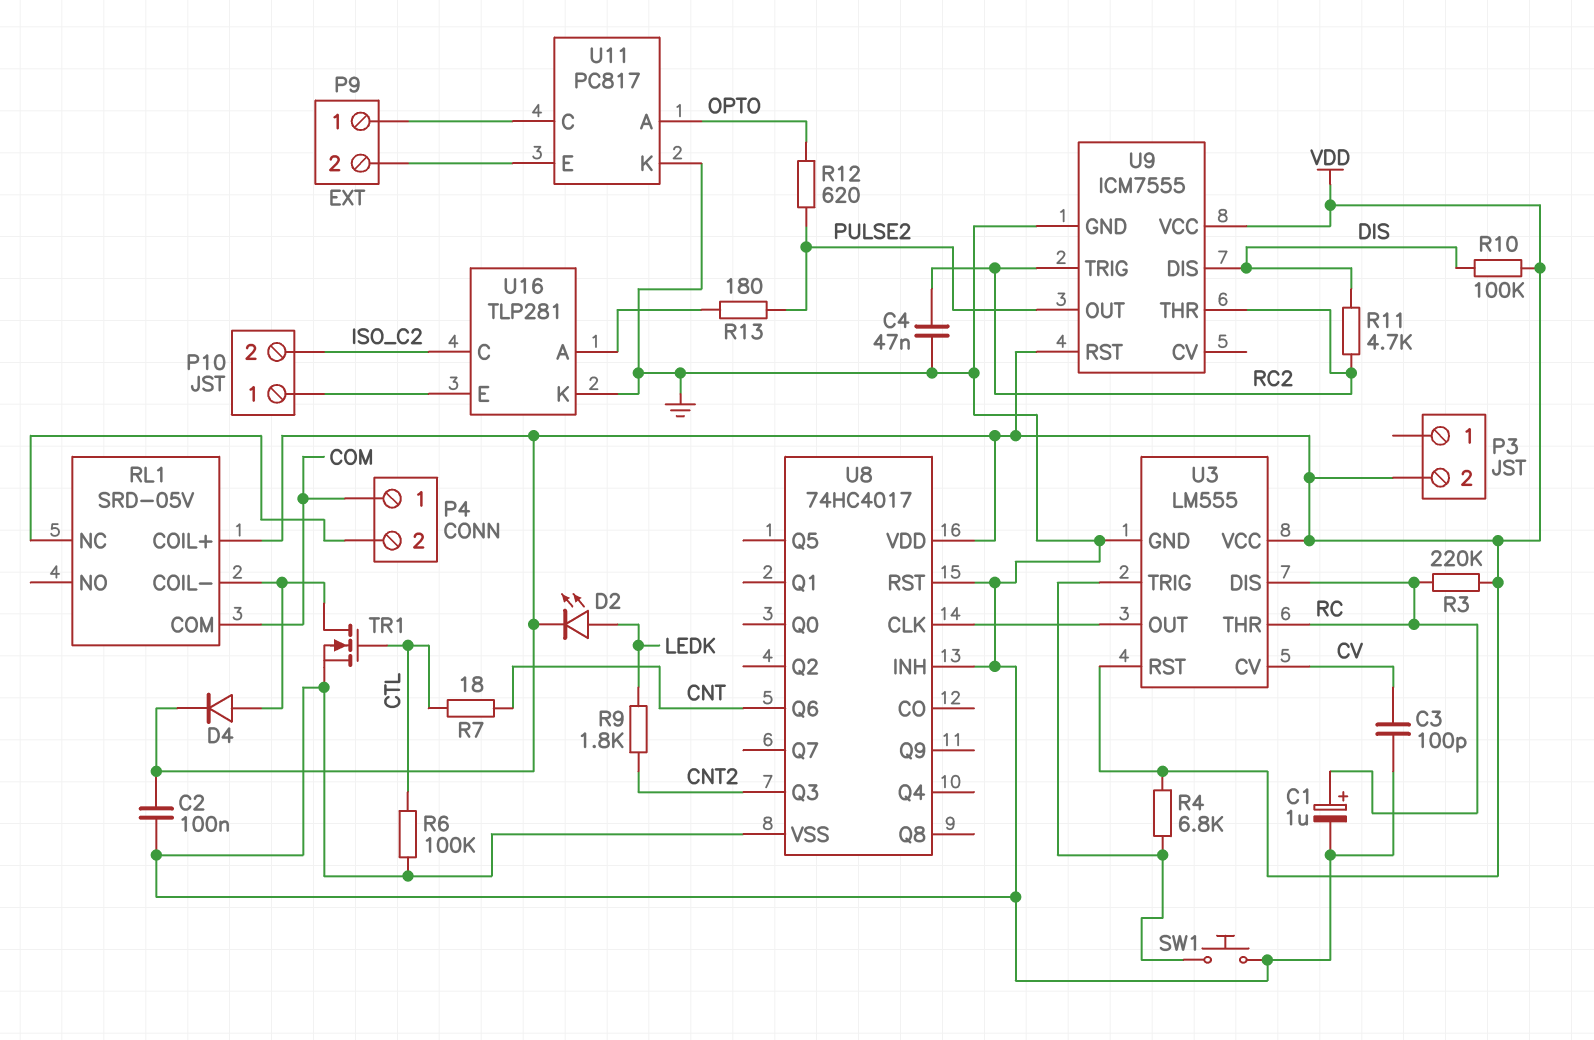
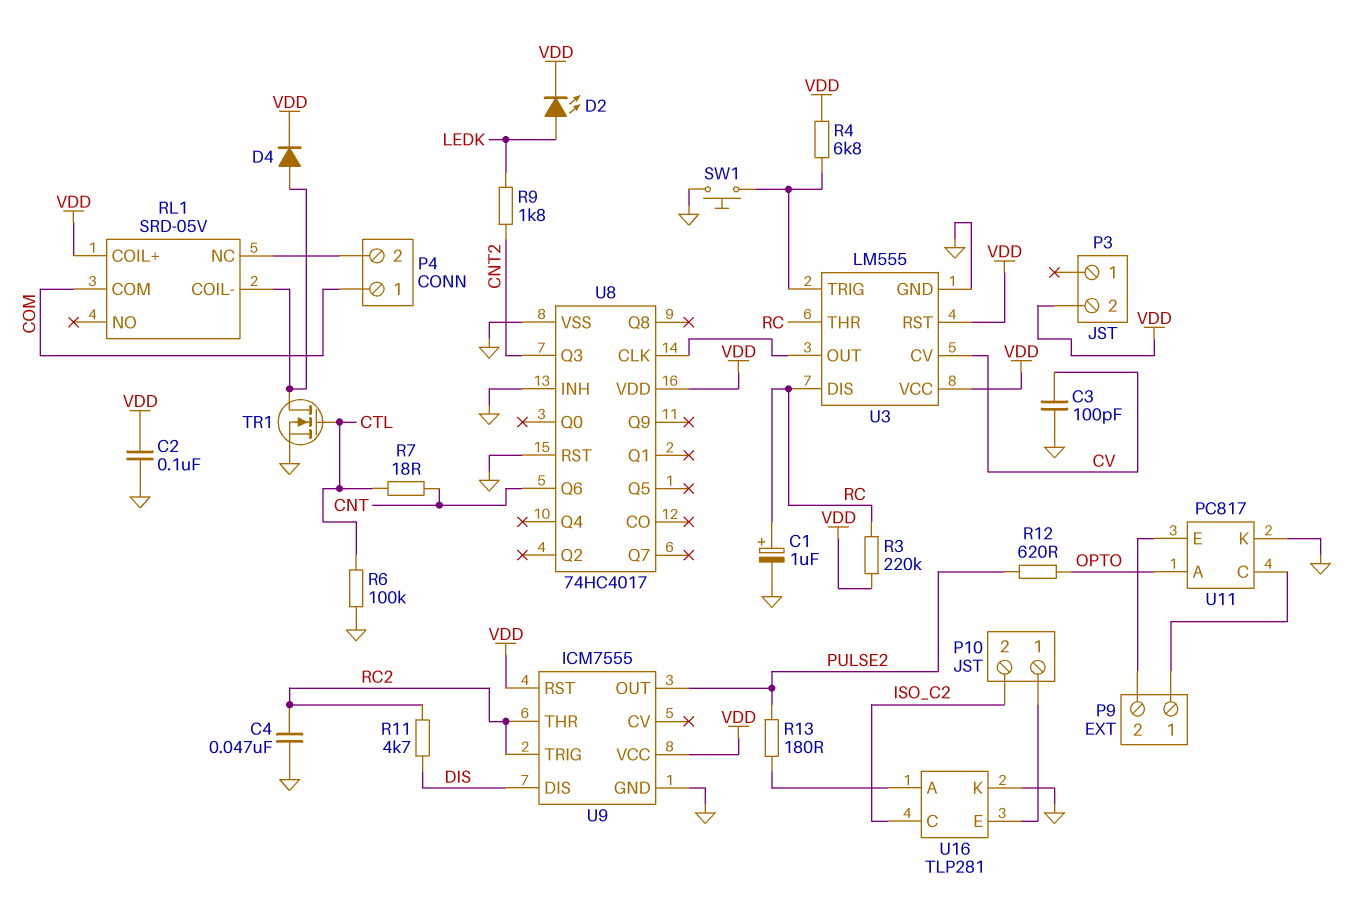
R10: 100k (DIS, VDD) -> none

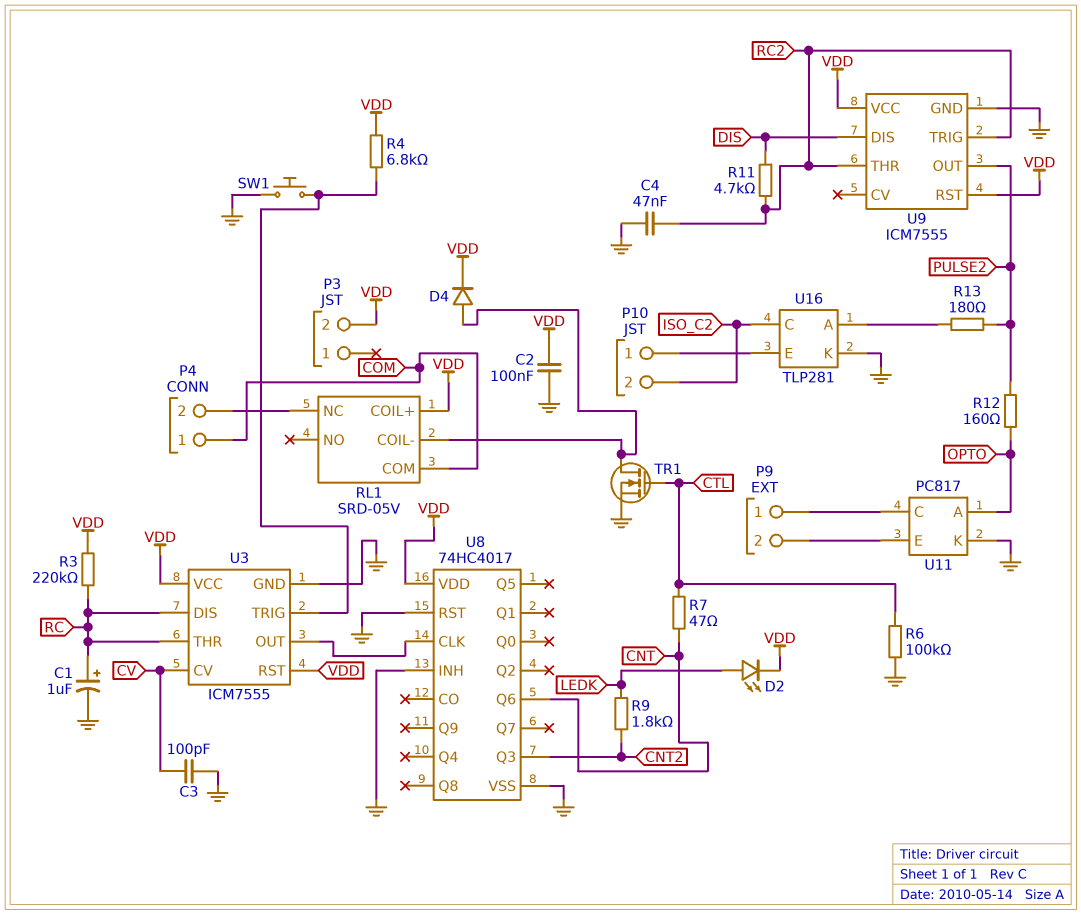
R7: 18 (CNT, CTL) -> 47 (CNT, CTL)
R12: 620 (OPTO, PULSE2) -> 160 (OPTO, PULSE2)
U3: LM555 -> ICM7555

